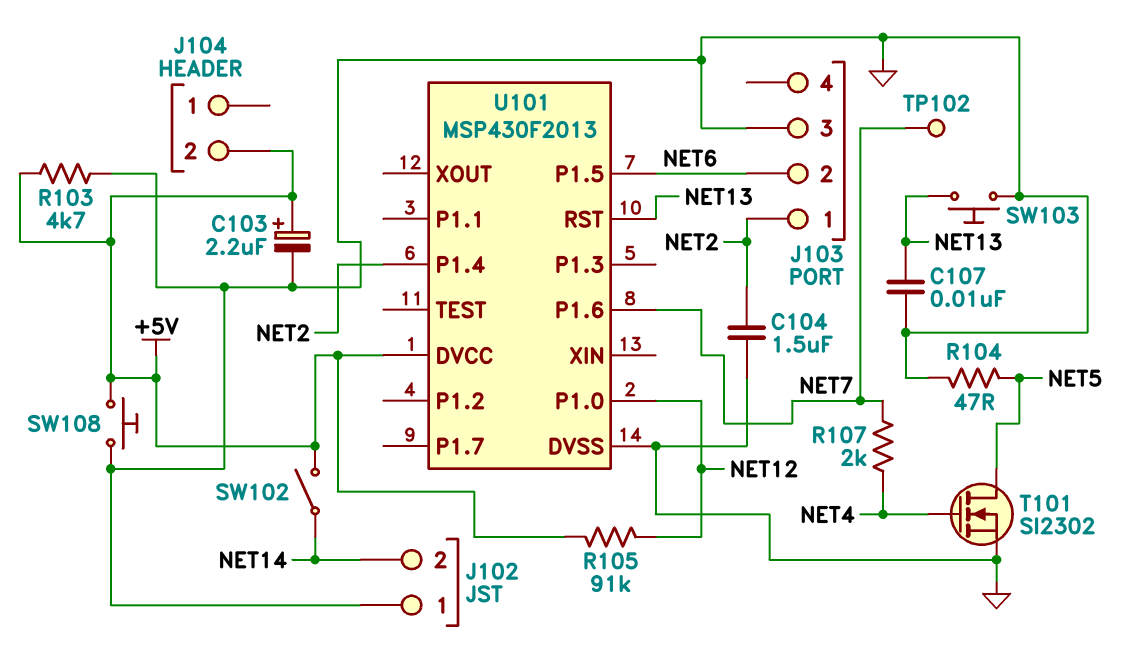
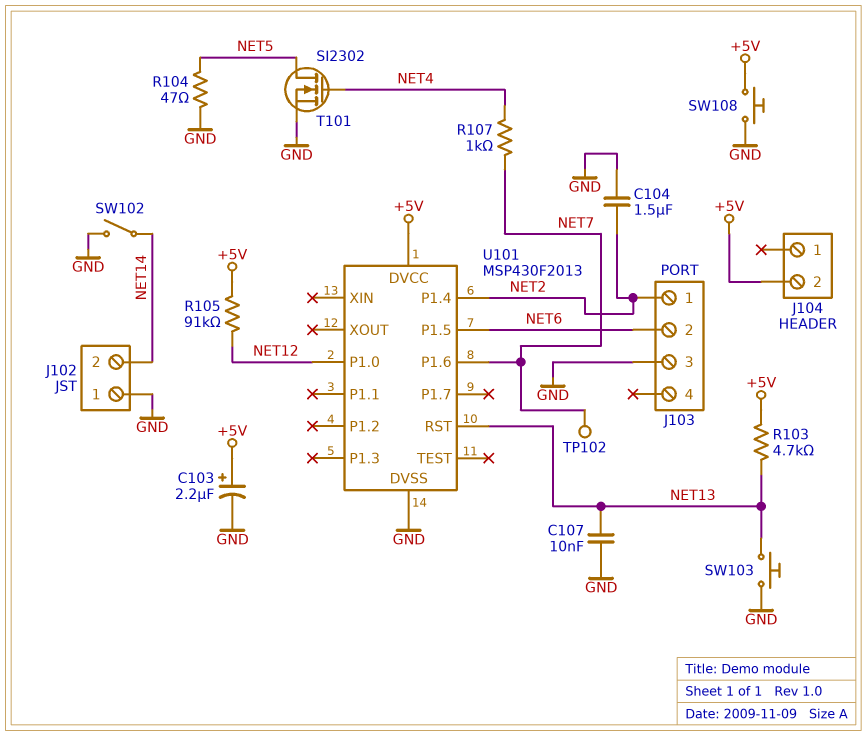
R103: 4.7k (+5V, GND) -> 4.7k (+5V, NET13)
R107: 2k (NET4, NET7) -> 1k (NET4, NET7)
SW102: switch (+5V, NET14) -> switch (GND, NET14)

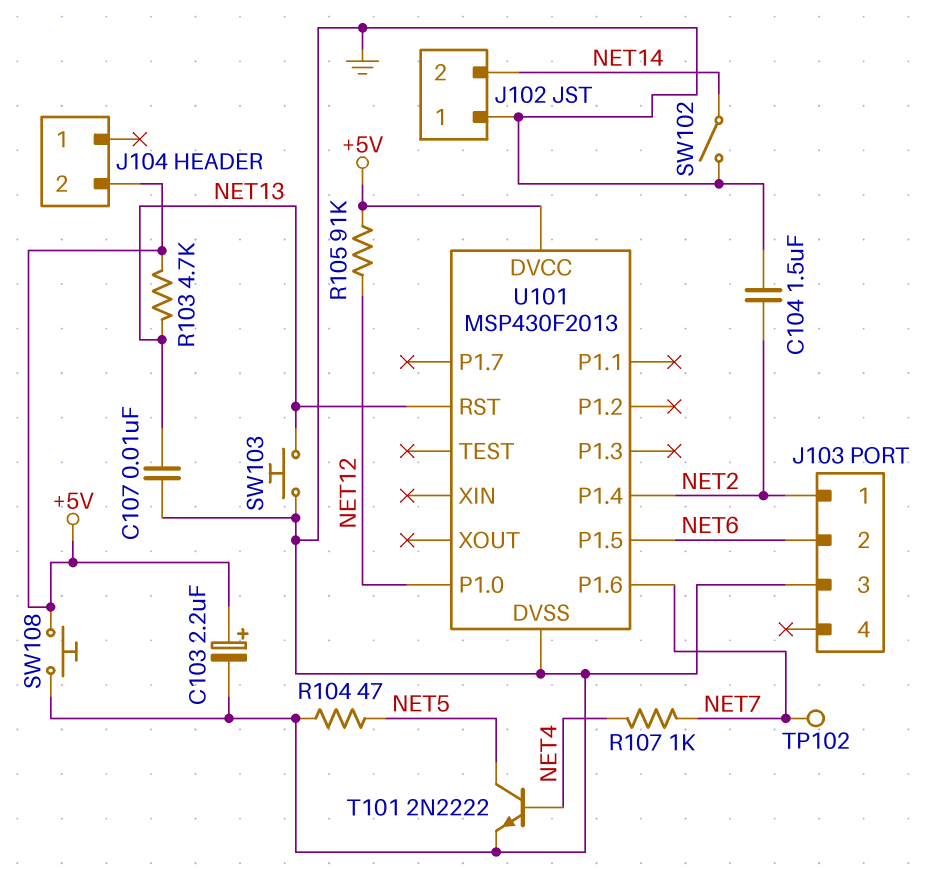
T101: NMOS SI2302 (G NET4, D NET5, S GND) -> NPN 2N2222 (B NET4, C NET5, E GND)

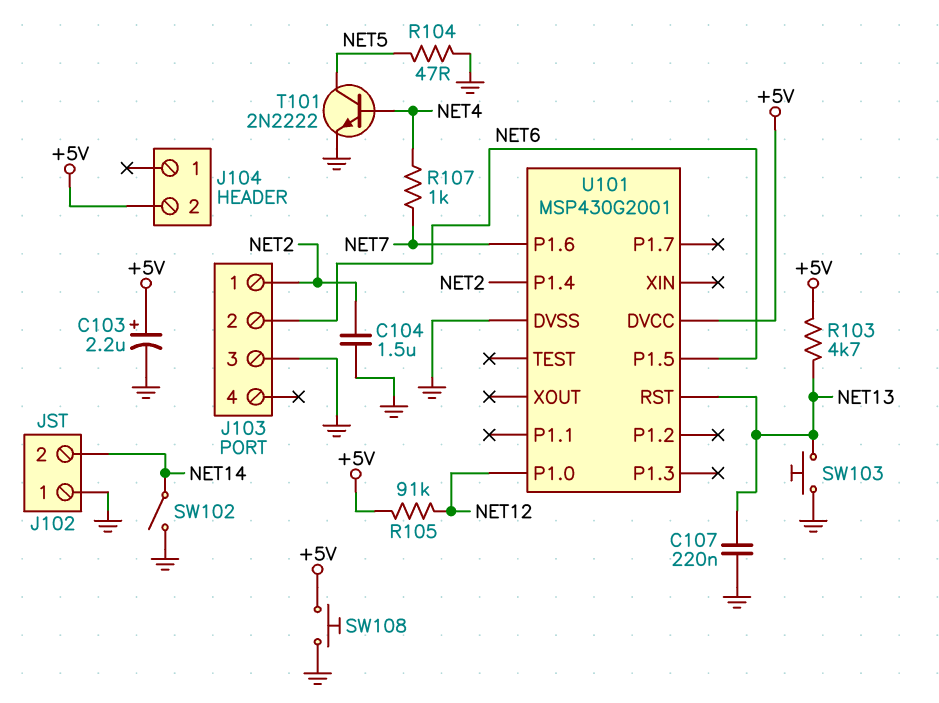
C107: 10nF (GND, NET13) -> 220nF (GND, NET13)
TP102: test point (NET7) -> none
U101: MSP430F2013 -> MSP430G2001

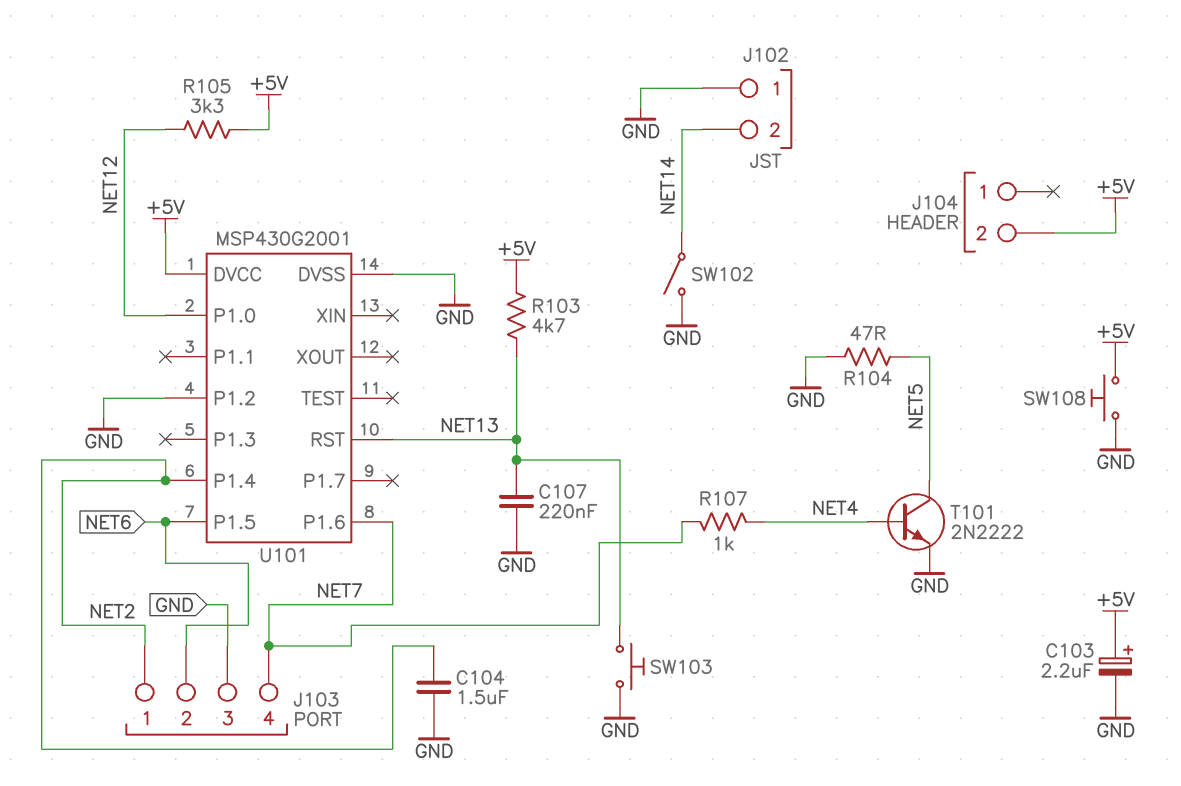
J103 pin 4: none -> NET7
R105: 91k (+5V, NET12) -> 3.3k (+5V, NET12)
U101 pin P1.2: none -> GND

